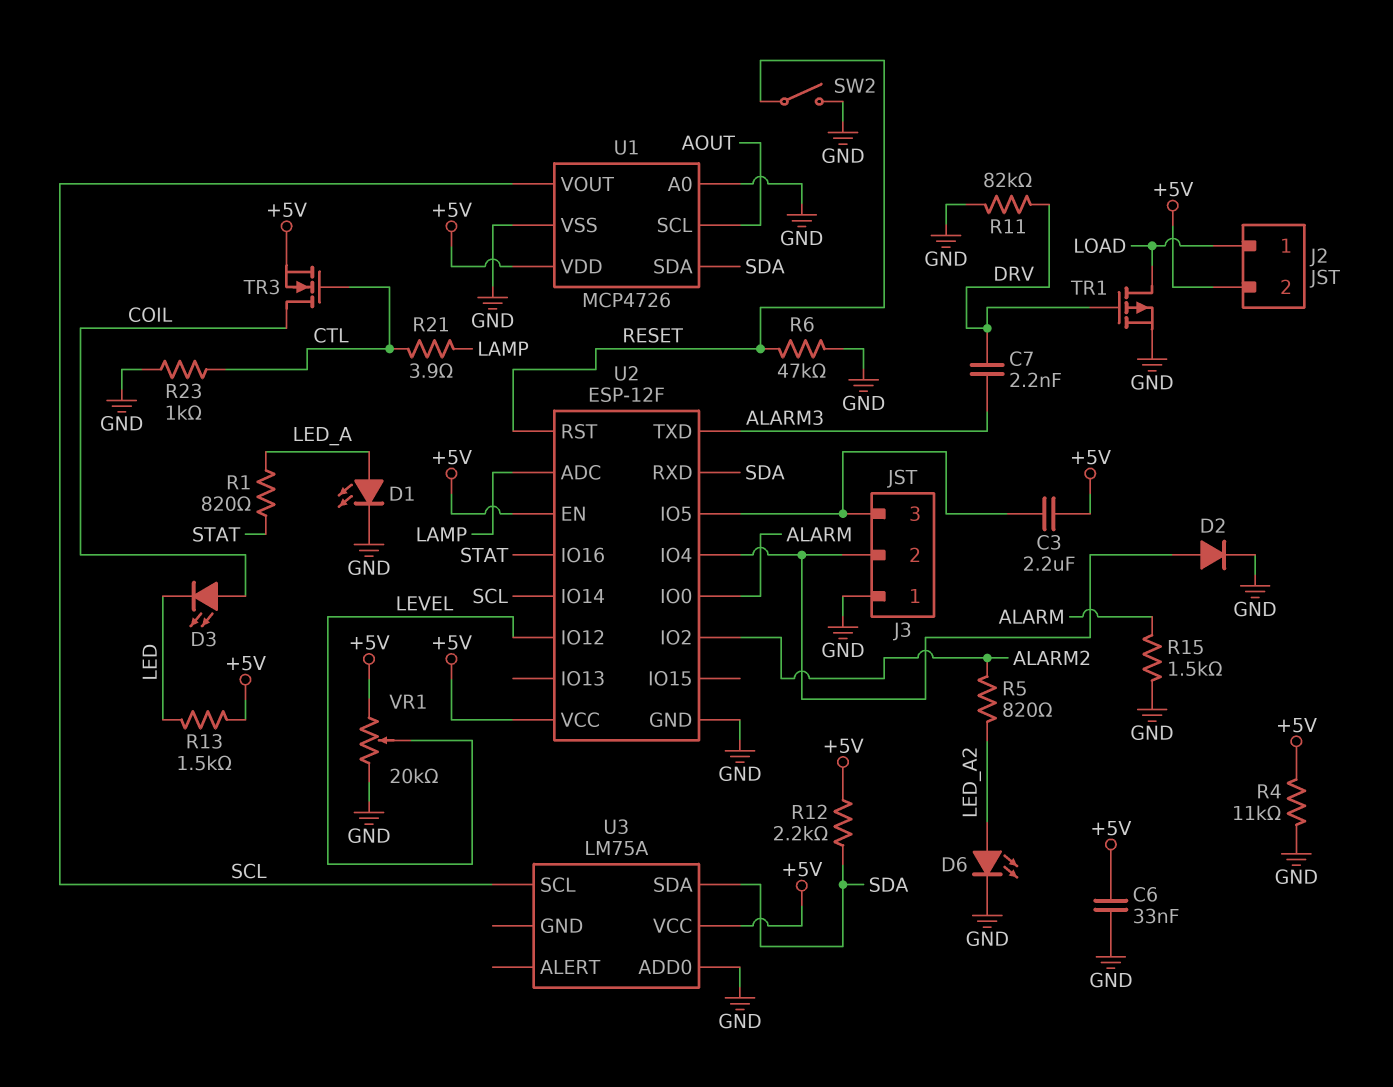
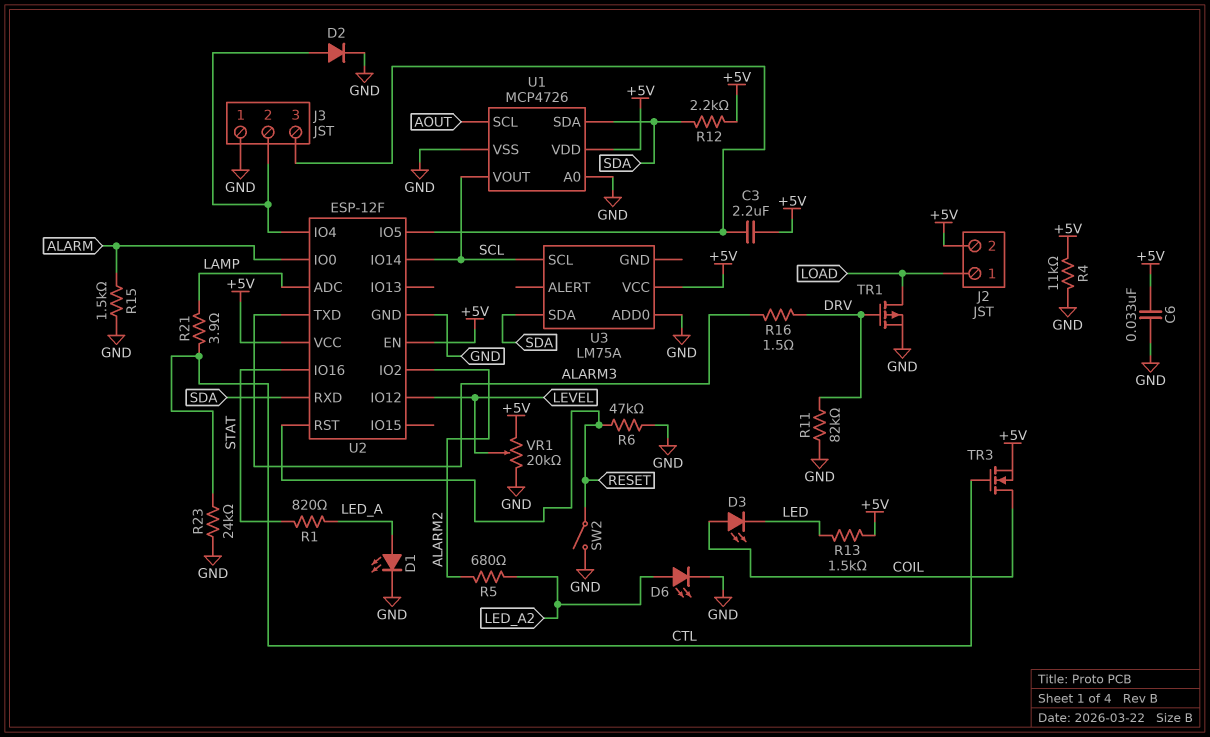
C7: 2.2nF (ALARM3, DRV) -> none
R5: 820 (ALARM2, LED_A2) -> 680 (ALARM2, LED_A2)
R16: none -> 1.5 (ALARM3, DRV)
R23: 1k (CTL, GND) -> 24k (CTL, GND)

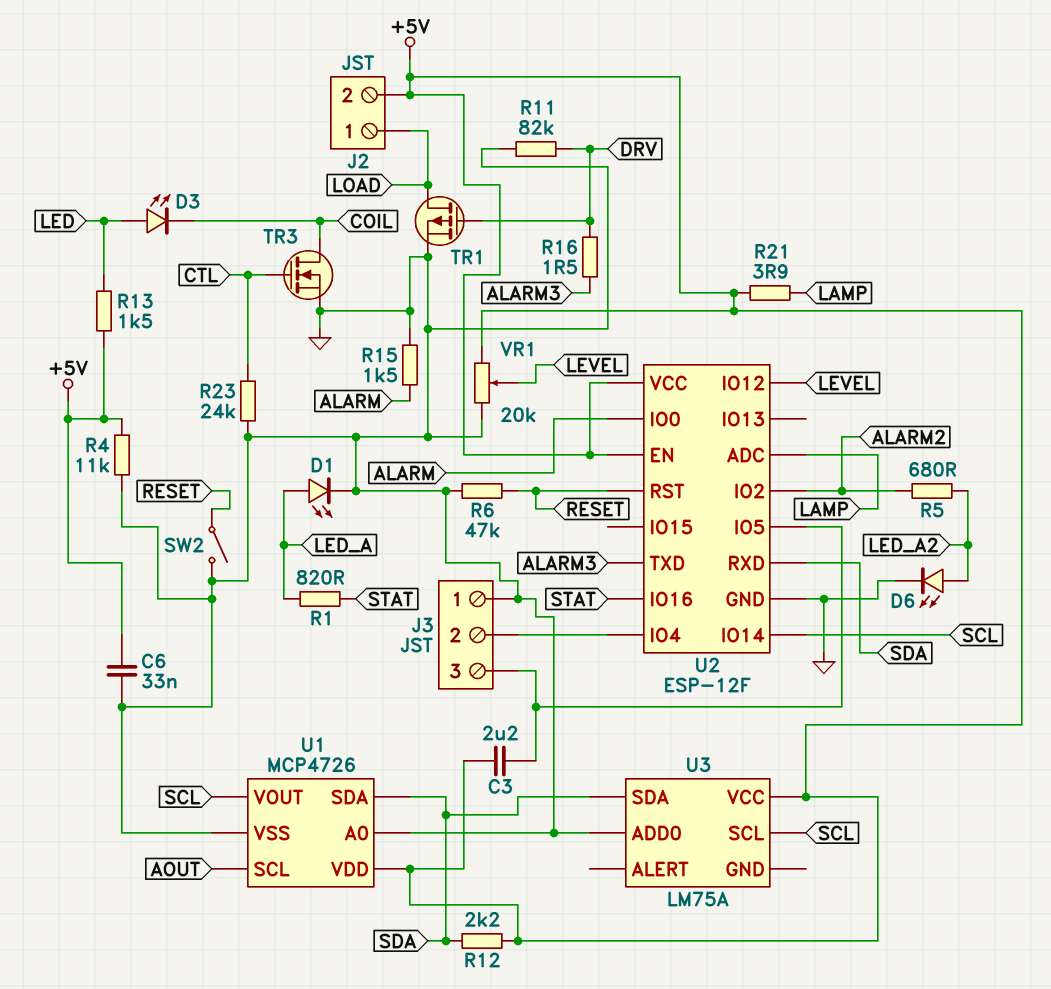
D2: diode (A J3/2, K GND) -> none
D3: LED (A COIL, K LED) -> LED (A LED, K COIL)
R21: 3.9 (CTL, LAMP) -> 3.9 (+5V, LAMP)
TR3: NMOS (G CTL, D COIL, S +5V) -> NMOS (G CTL, D COIL, S GND)

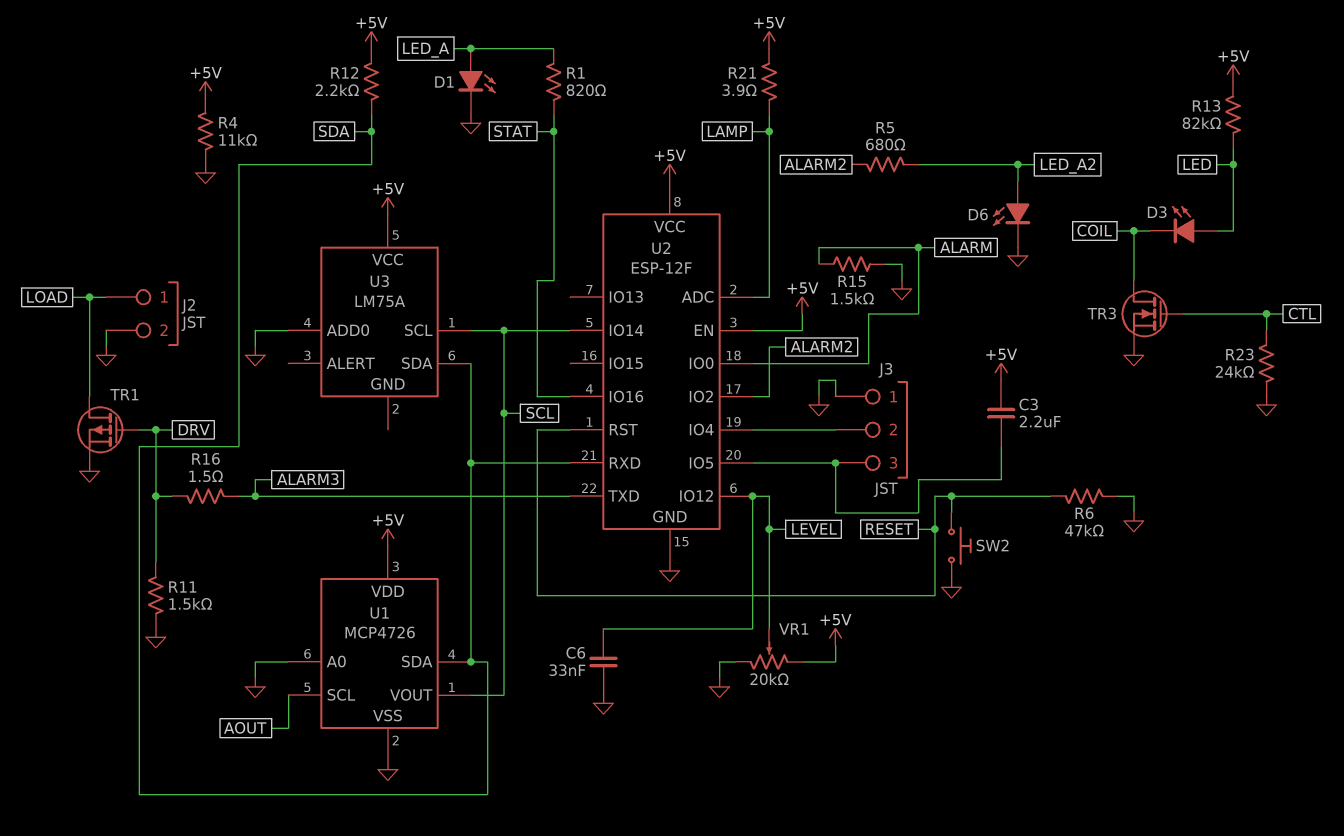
C6: 33nF (+5V, GND) -> 33nF (GND, LEVEL)
J2 pin 2: +5V -> GND
R11: 82k (DRV, GND) -> 1.5k (DRV, GND)
R13: 1.5k (+5V, LED) -> 82k (+5V, LED)
SW2: switch (GND, RESET) -> button (GND, RESET)

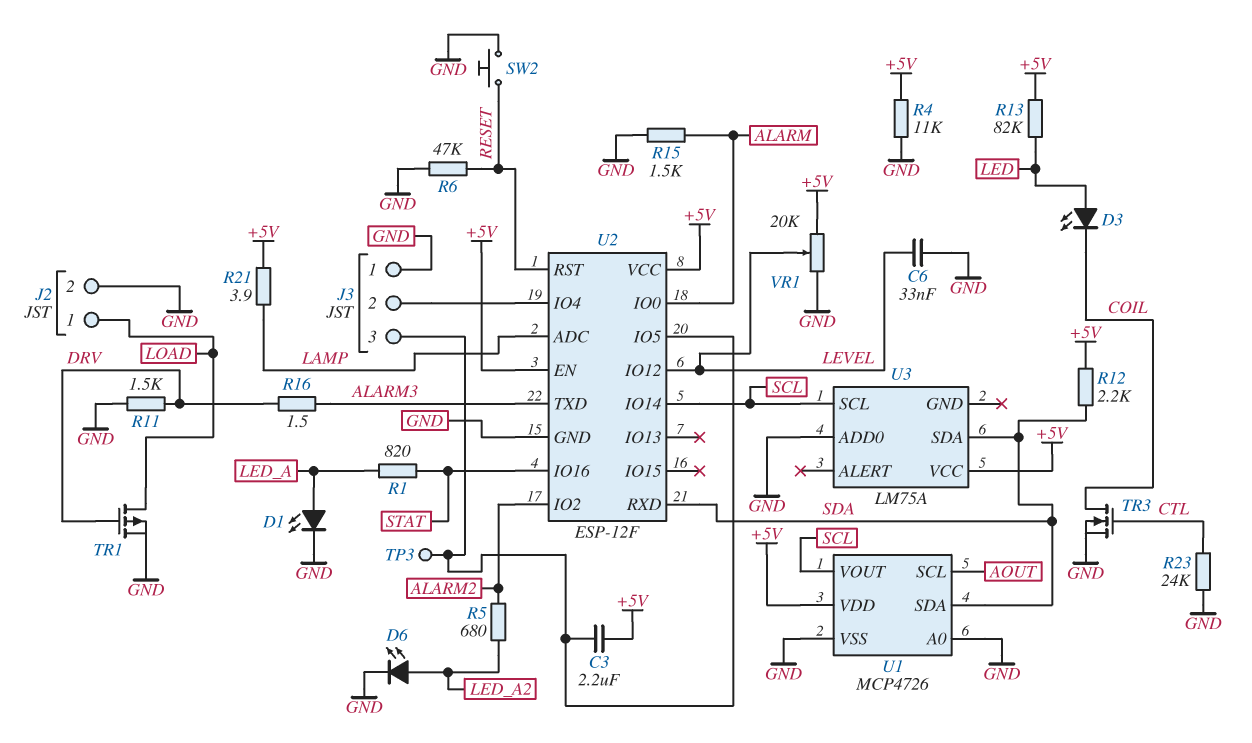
TP3: none -> test point (J3/3)

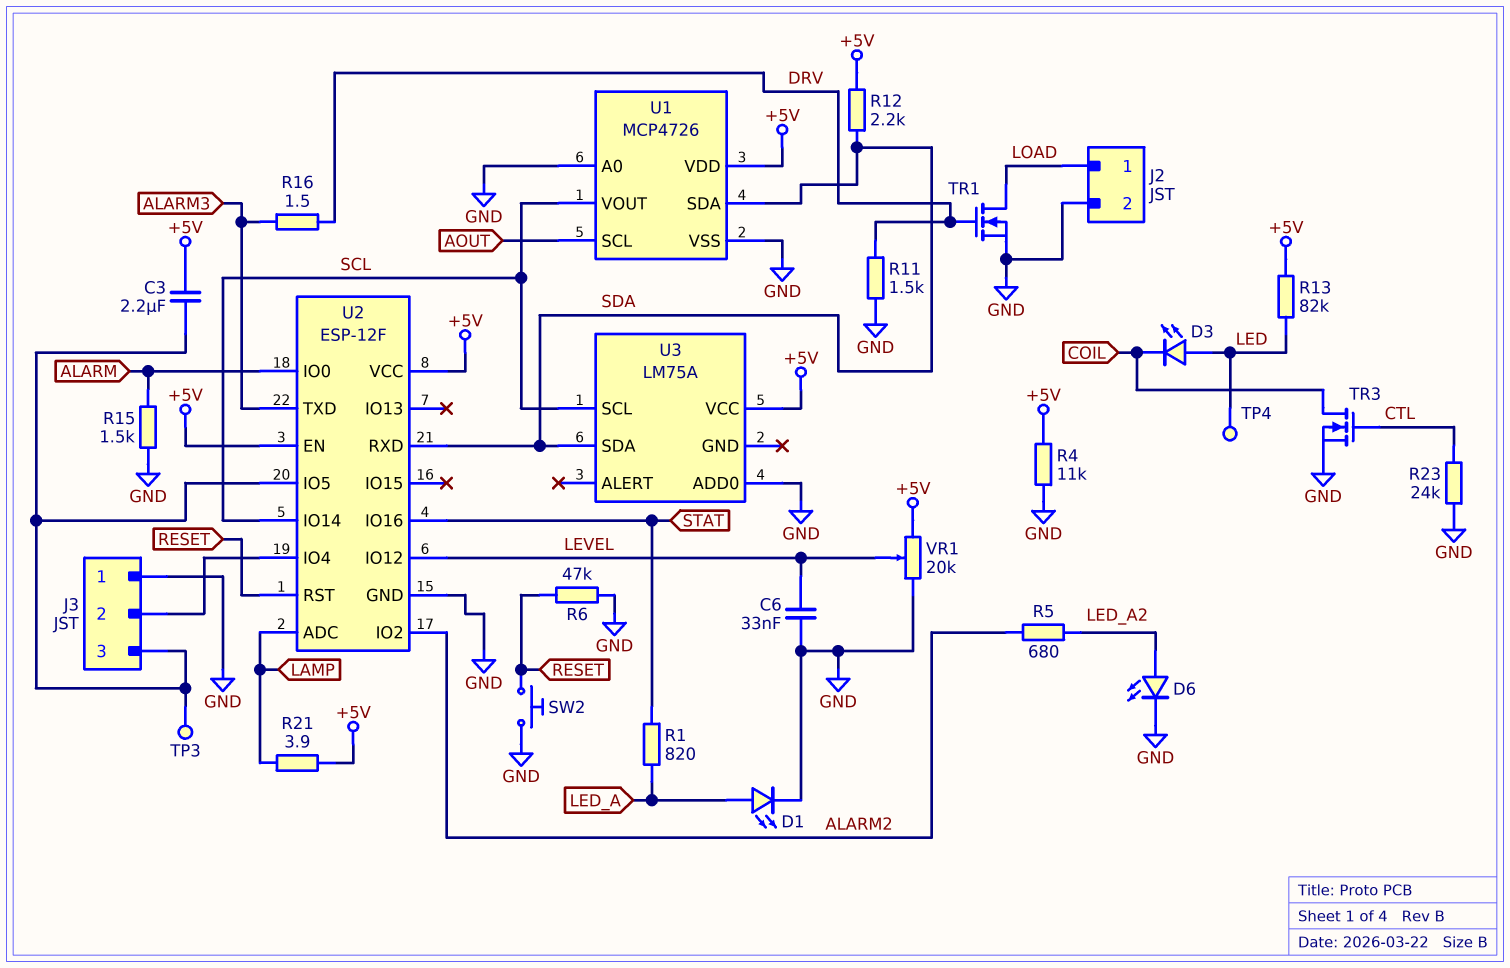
TP4: none -> test point (LED)
TR1: PMOS (G DRV, D LOAD, S GND) -> NMOS (G DRV, D LOAD, S GND)

